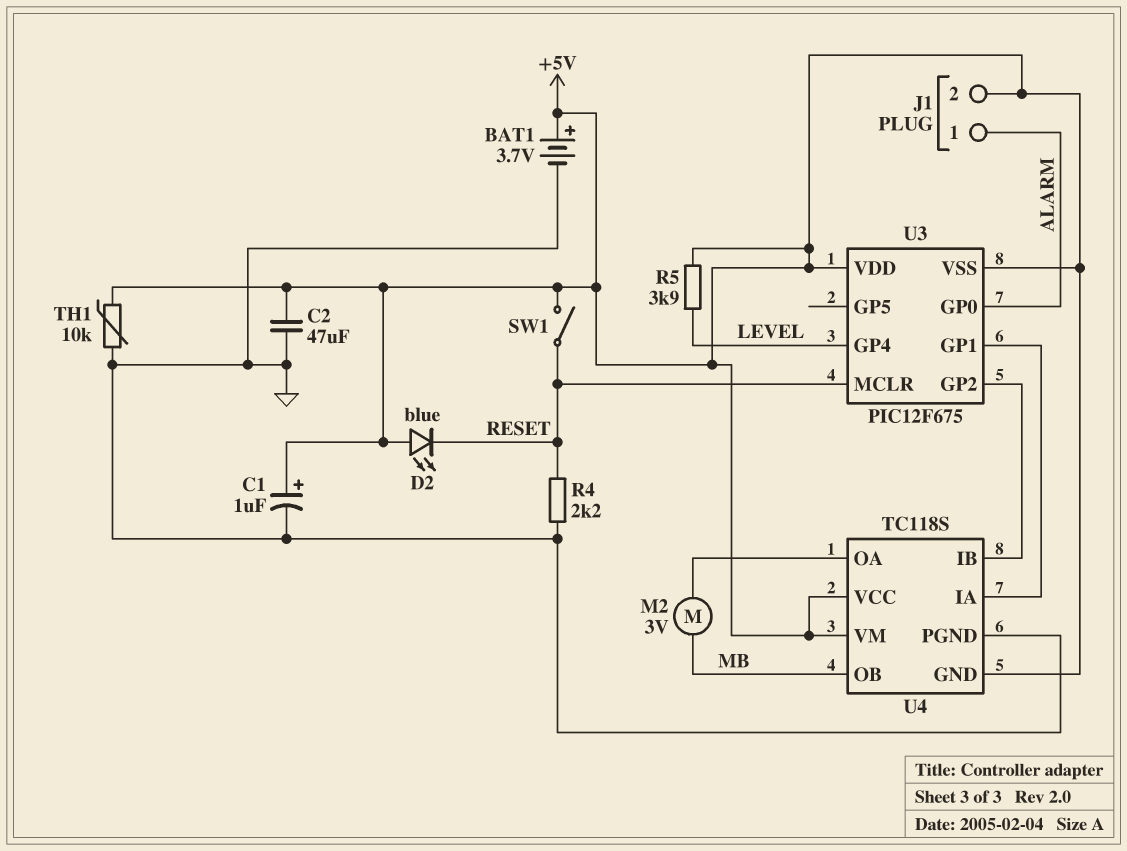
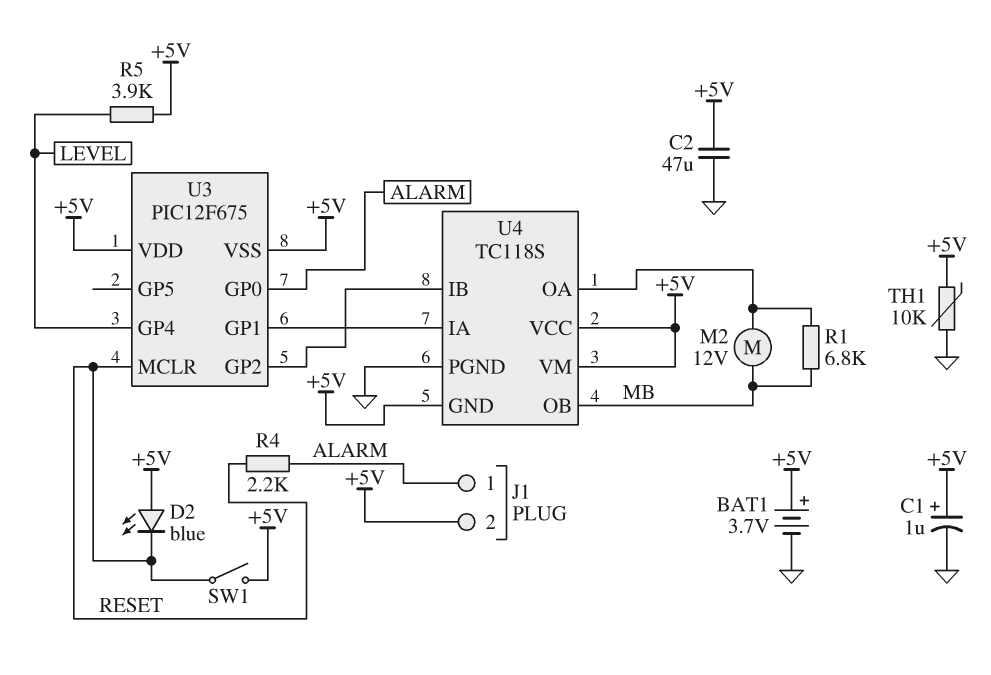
M2: motor 3V (MB, U4/OA) -> motor 12V (MB, U4/OA)
R1: none -> 6.8k (MB, U4/OA)
R4: 2.2k (GND, RESET) -> 2.2k (ALARM, RESET)

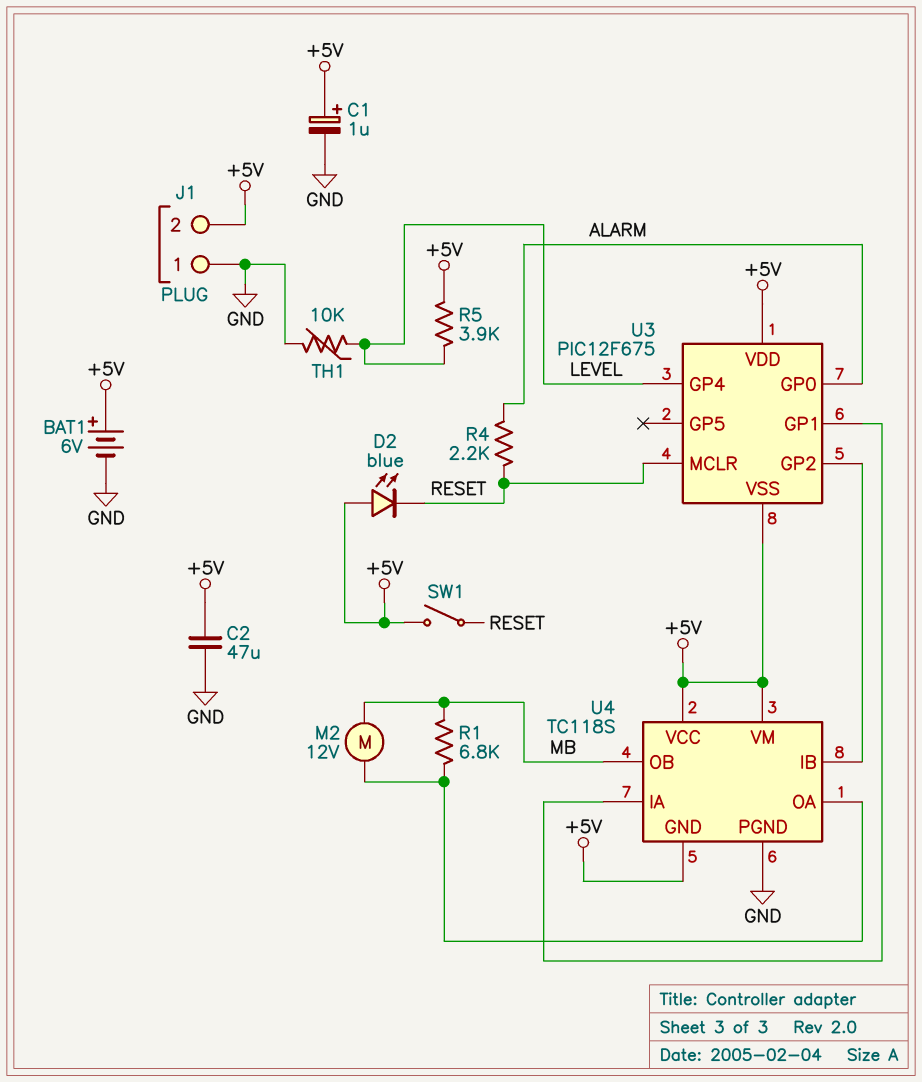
BAT1: 3.7V (plus +5V, minus GND) -> 6V (plus +5V, minus GND)
J1 pin 1: ALARM -> GND
TH1: 10k (+5V, GND) -> 10k (GND, LEVEL)

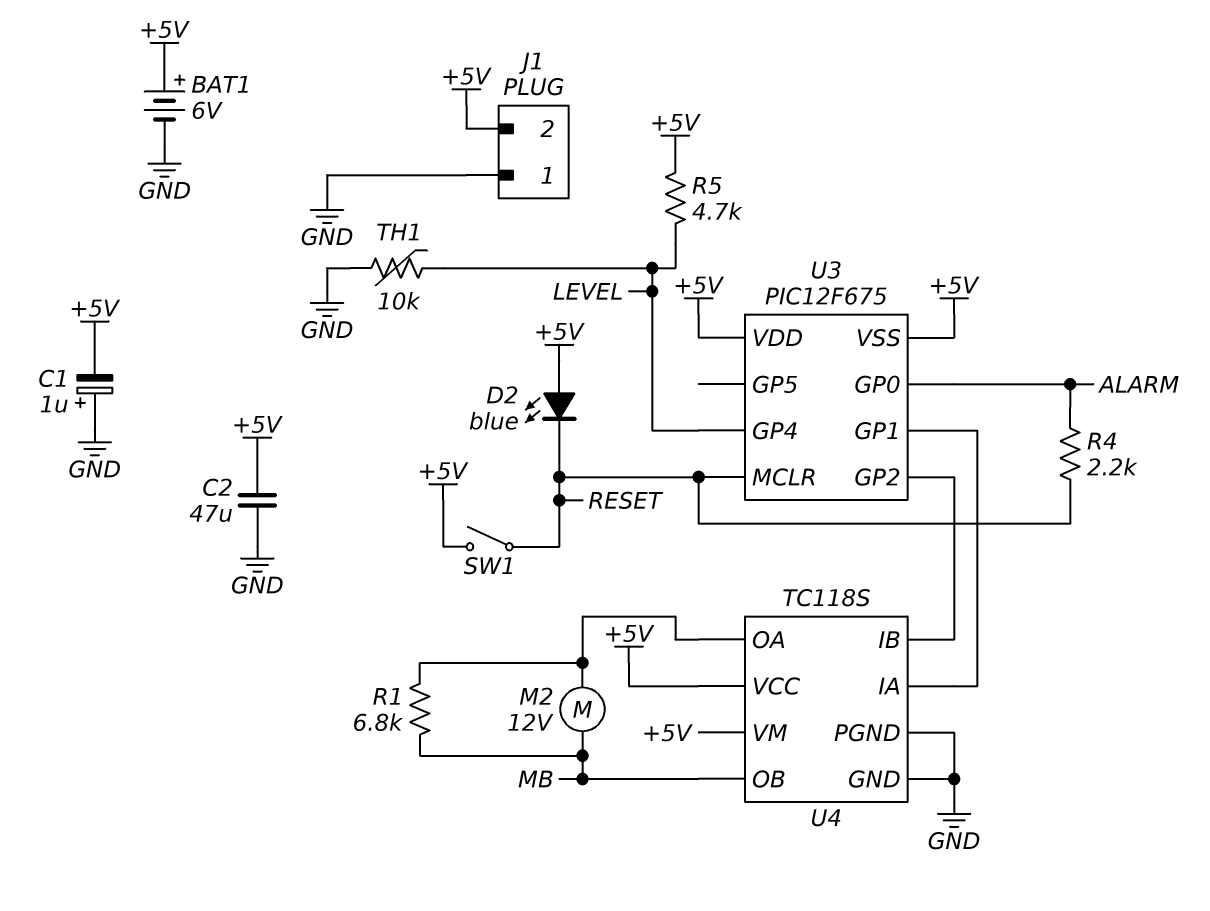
C1: 1uF (plus +5V, minus GND) -> 1uF (plus GND, minus +5V)
R5: 3.9k (+5V, LEVEL) -> 4.7k (+5V, LEVEL)
U4 pin GND: +5V -> GND

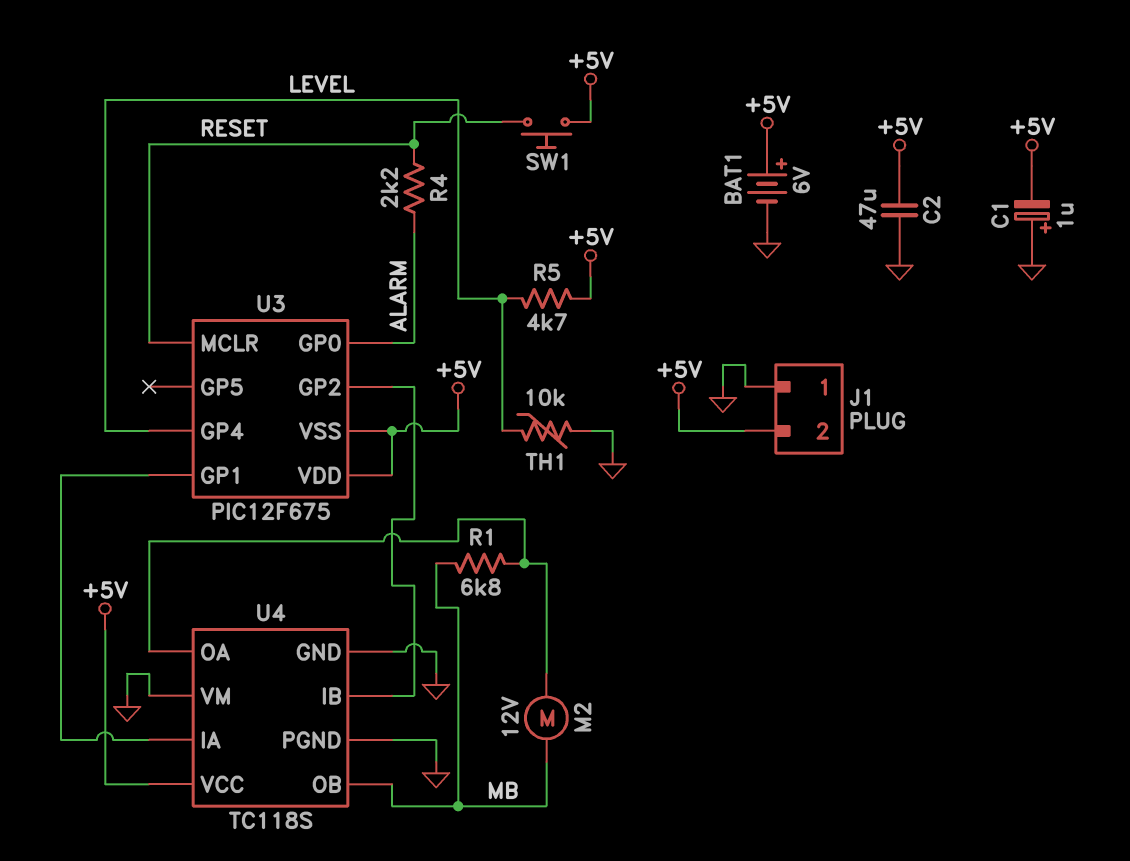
D2: LED blue (A +5V, K RESET) -> none
SW1: switch (+5V, RESET) -> button (+5V, RESET)
U4 pin VM: +5V -> GND

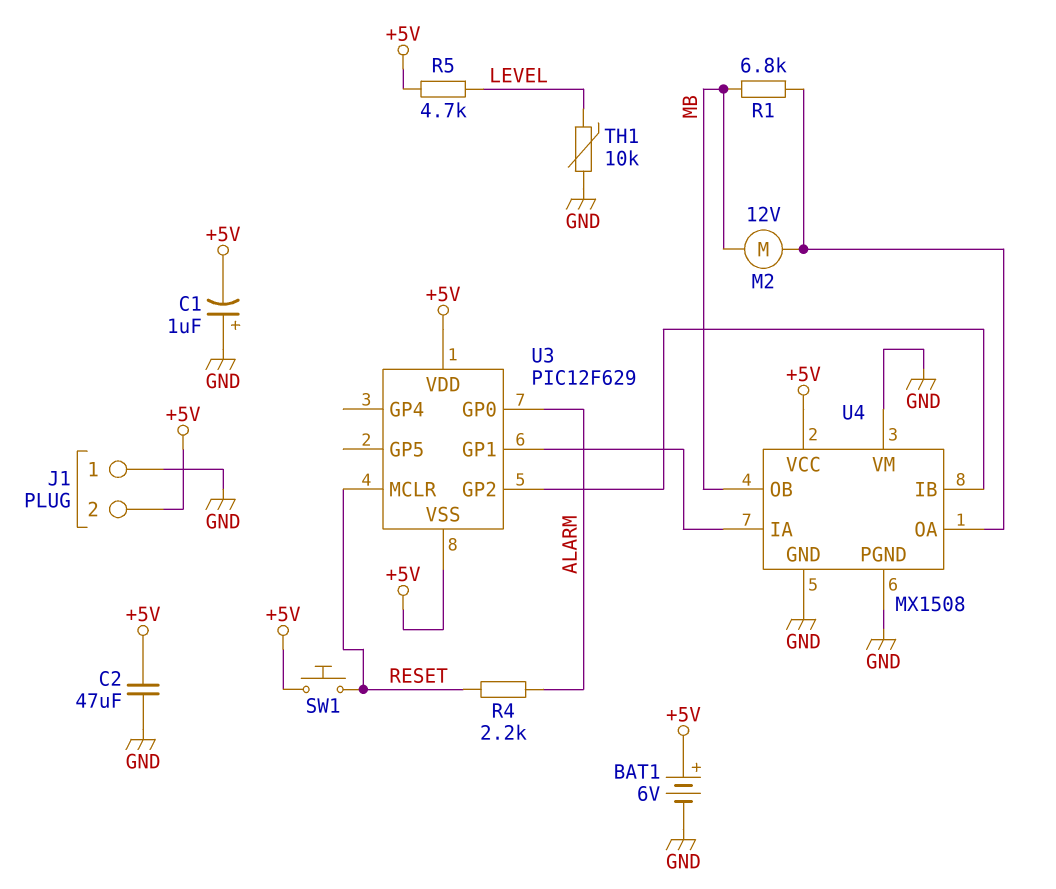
U3: PIC12F675 -> PIC12F629
U3 pin GP4: LEVEL -> none
U4: TC118S -> MX1508

